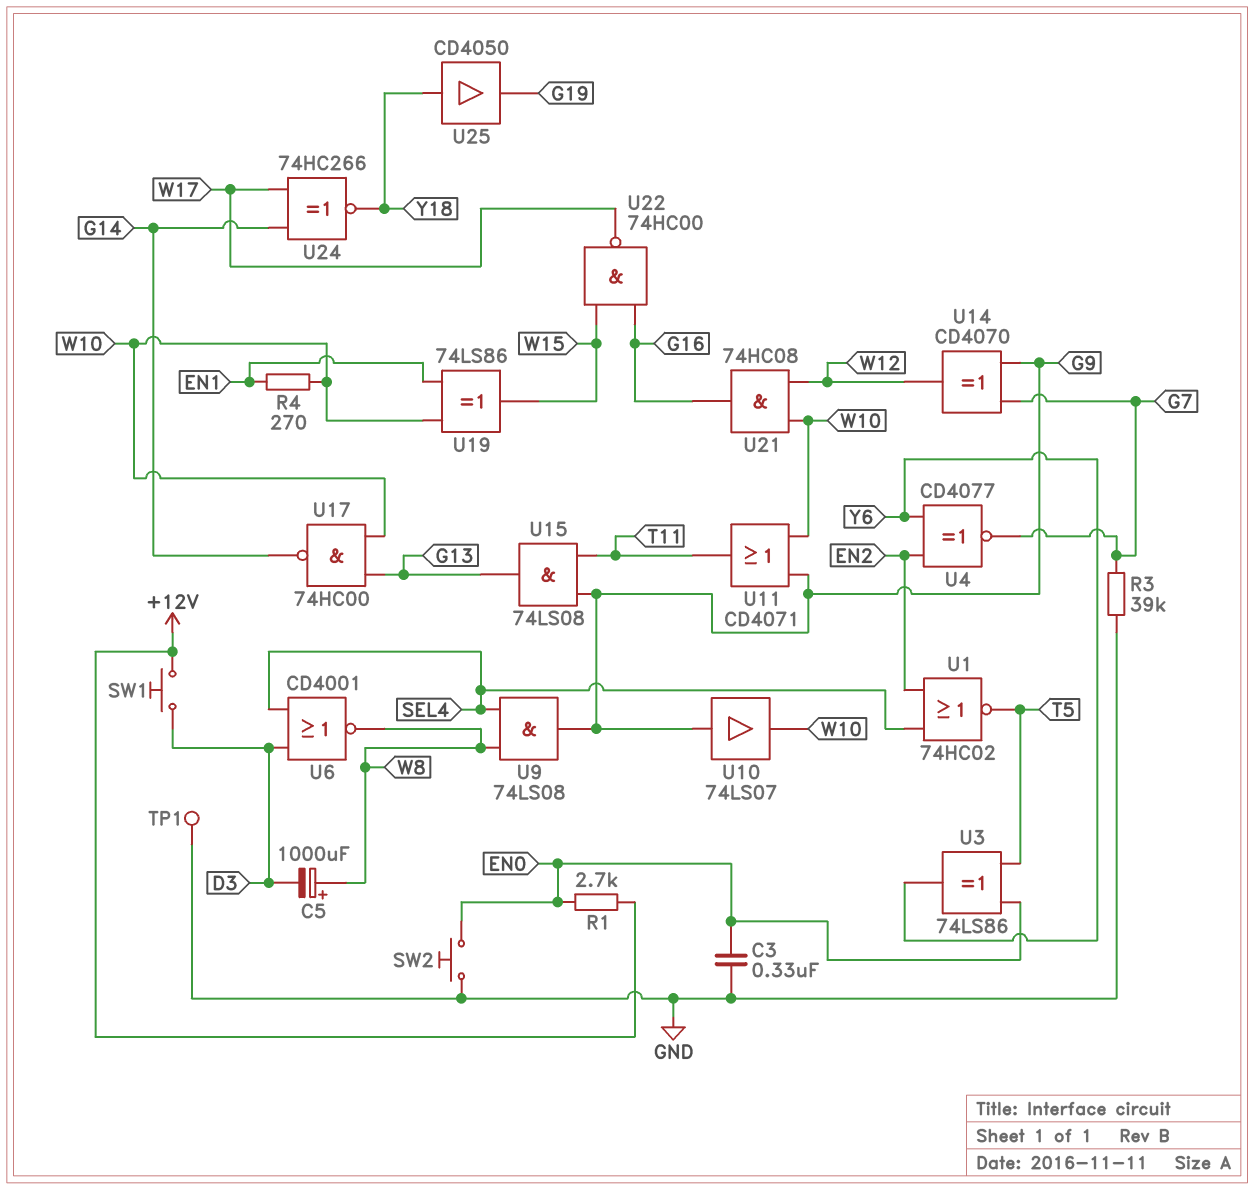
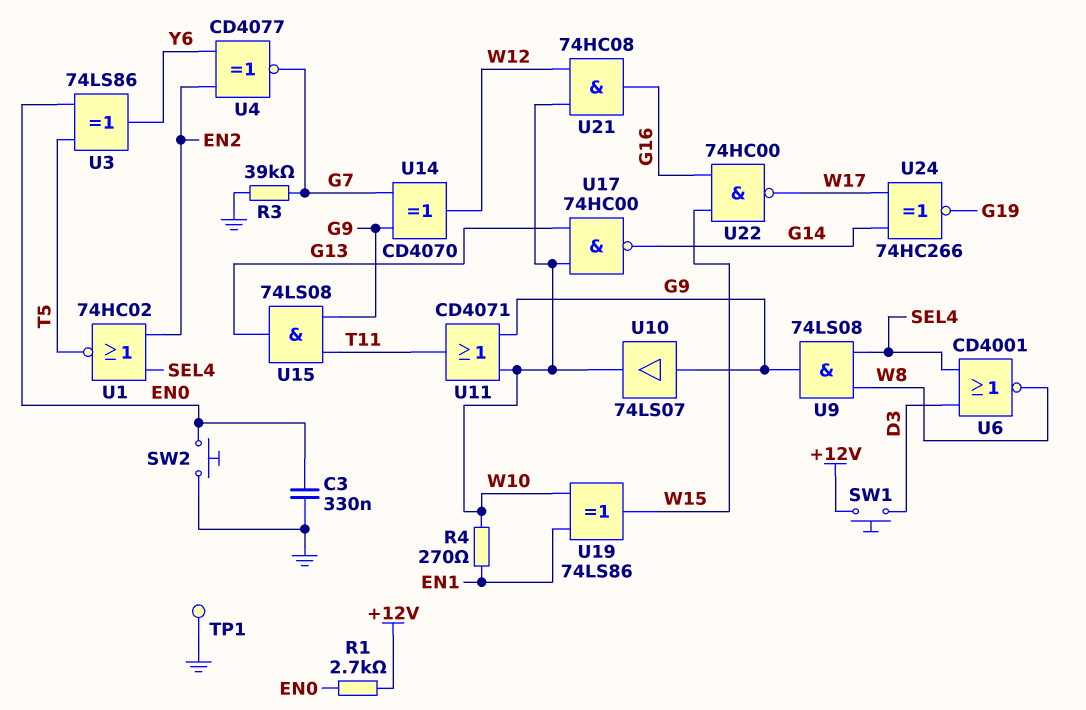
C5: 1000uF (plus W8, minus D3) -> none
U24: XNOR 74HC266 (in G14, in W17, out Y18) -> XNOR 74HC266 (in G14, in W17, out G19)
U25: buffer CD4050 (in Y18, out G19) -> none

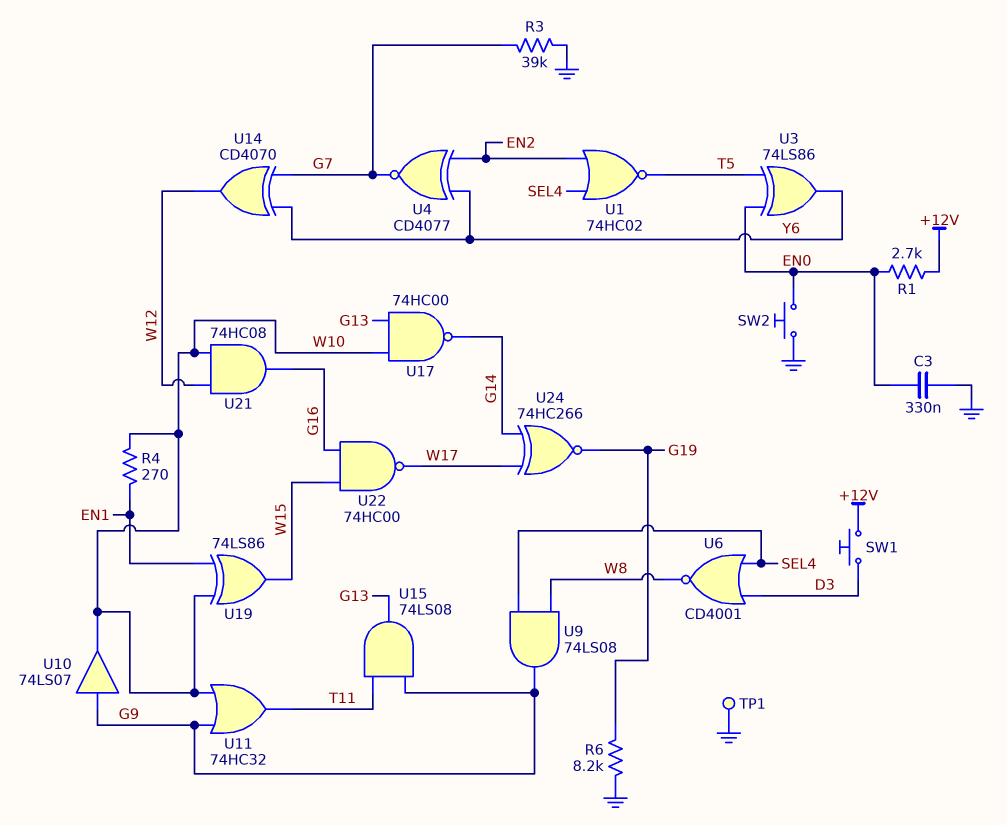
R6: none -> 8.2k (G19, GND)
U11: OR CD4071 (in G9, in W10, out T11) -> OR 74HC32 (in G9, in W10, out T11)
U14: XOR CD4070 (in G7, in G9, out W12) -> XOR CD4070 (in G7, in Y6, out W12)

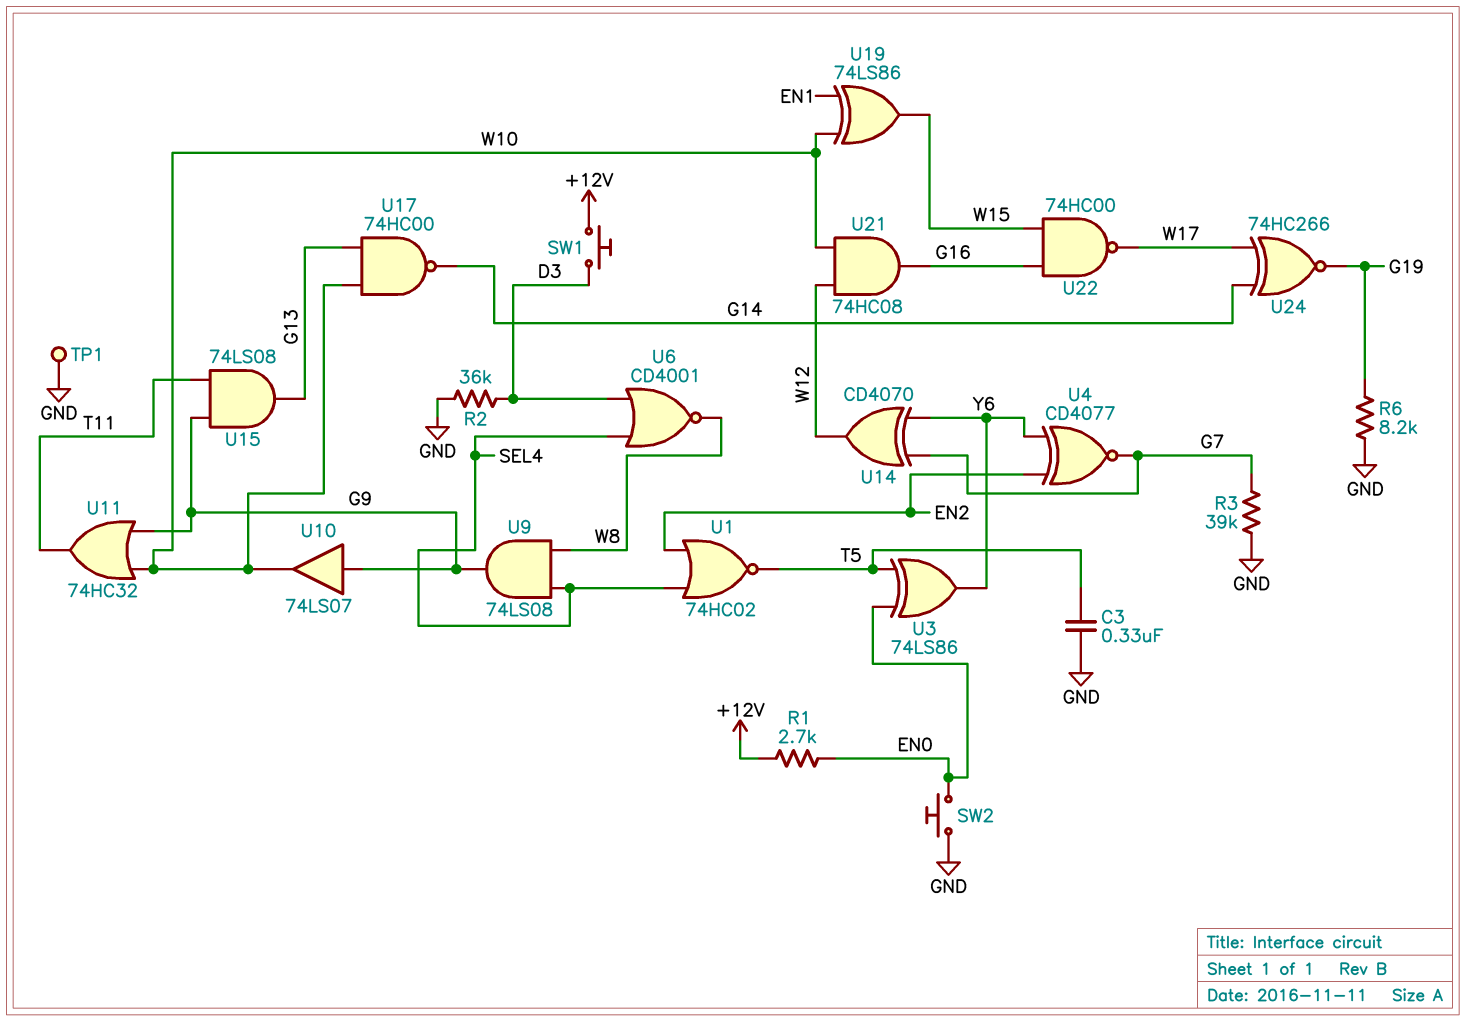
C3: 330nF (EN0, GND) -> 330nF (GND, T5)
R2: none -> 36k (D3, GND)
R4: 270 (EN1, W10) -> none

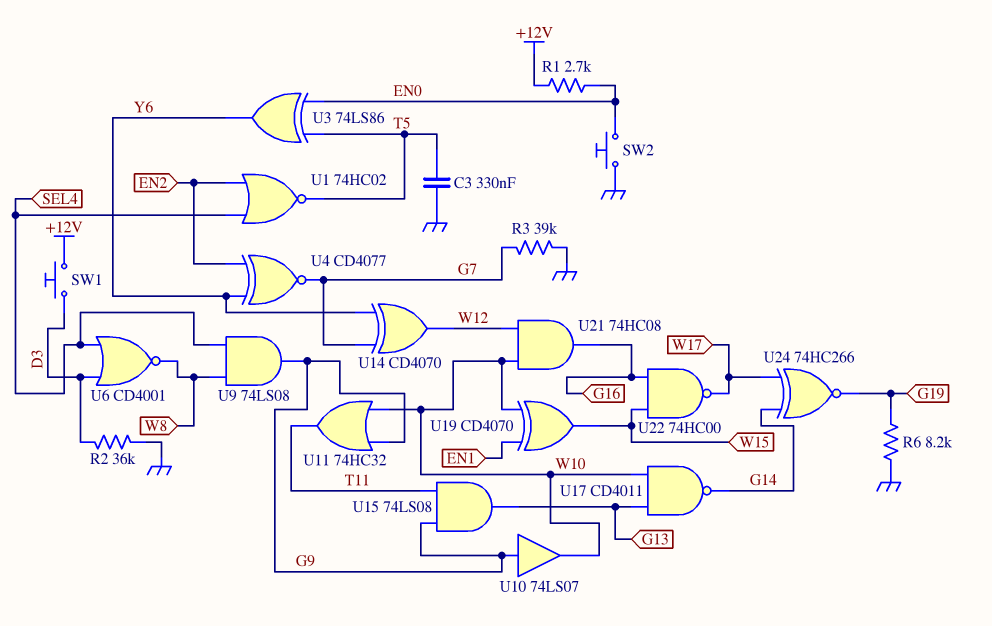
TP1: test point (GND) -> none
U17: NAND 74HC00 (in G13, in W10, out G14) -> NAND CD4011 (in G13, in W10, out G14)
U19: XOR 74LS86 (in EN1, in W10, out W15) -> XOR CD4070 (in EN1, in W10, out W15)

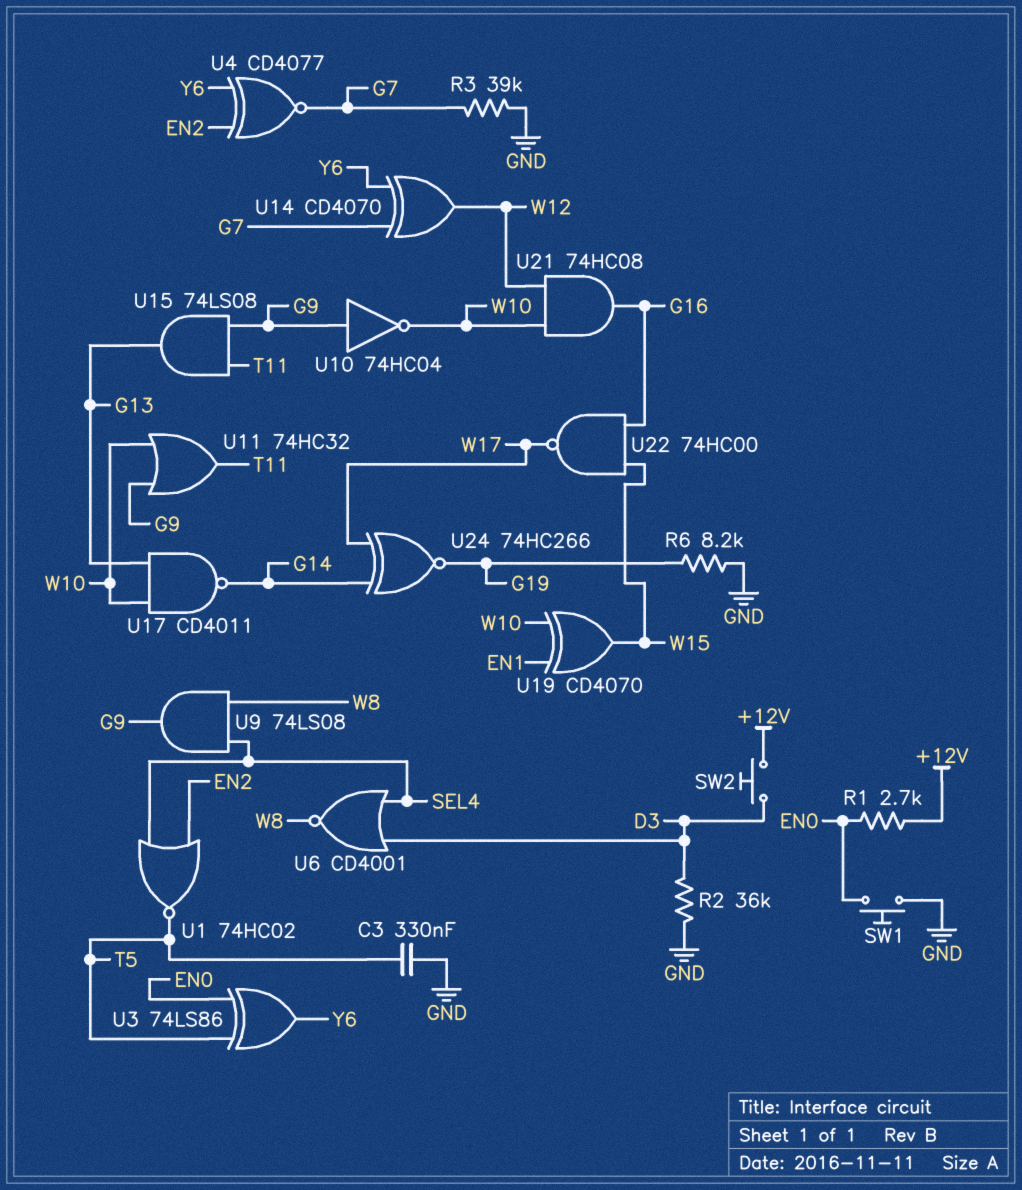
SW1: button (+12V, D3) -> button (EN0, GND)
SW2: button (EN0, GND) -> button (+12V, D3)
U10: buffer 74LS07 (in G9, out W10) -> NOT 74HC04 (in G9, out W10)

